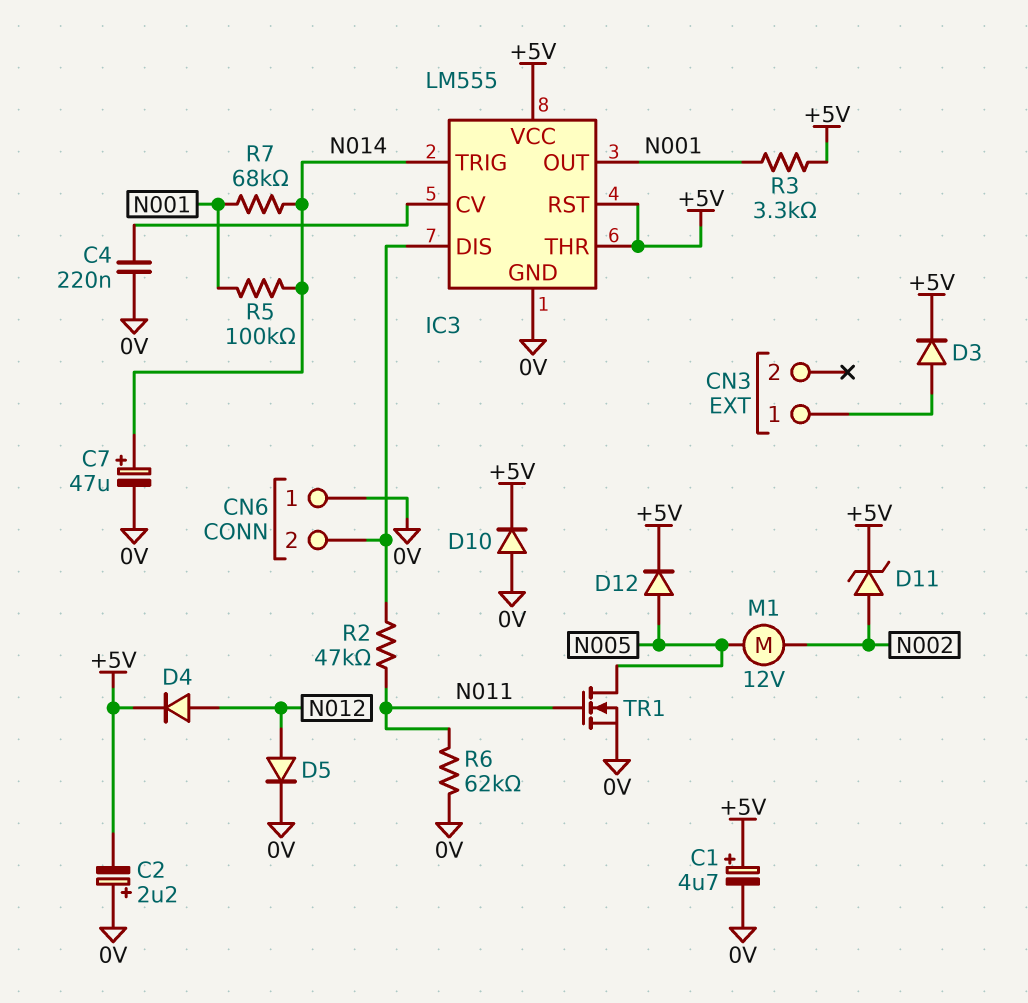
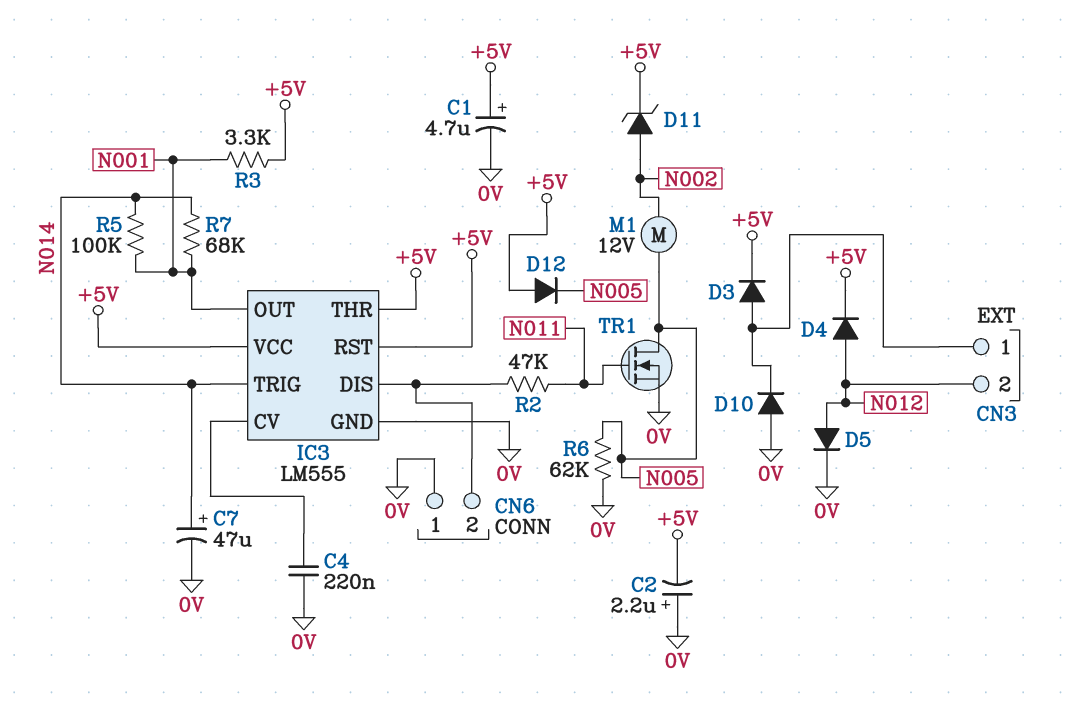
CN3 pin 2: none -> N012
D10: diode (A 0V, K +5V) -> diode (A 0V, K CN3/1)
D12: diode (A N005, K +5V) -> diode (A +5V, K N005)
R6: 62k (0V, N011) -> 62k (0V, N005)

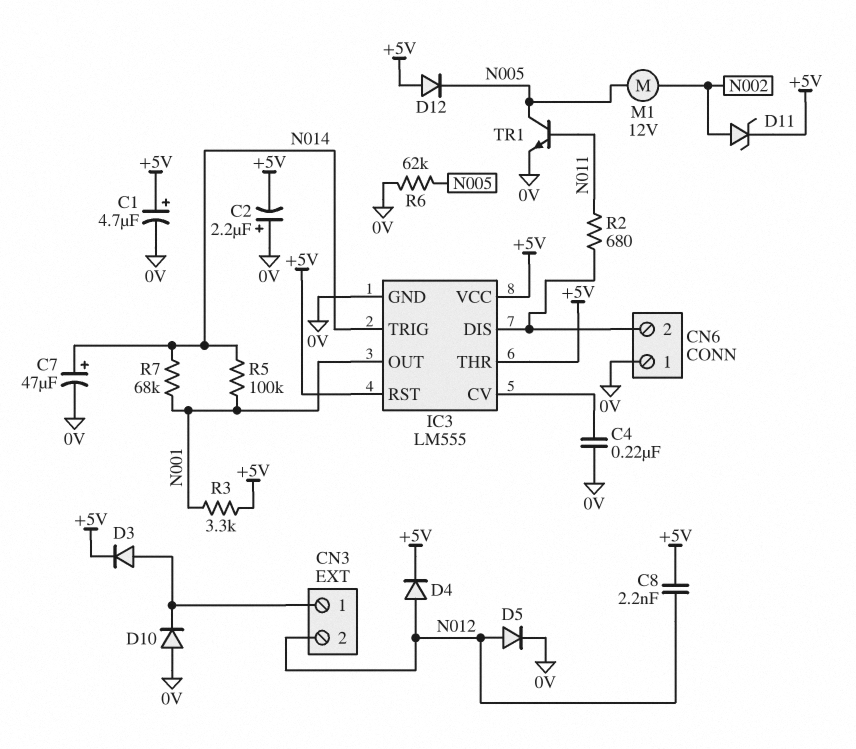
C8: none -> 2.2nF (+5V, N012)
R2: 47k (CN6/2, N011) -> 680 (CN6/2, N011)
TR1: NMOS (G N011, D N005, S 0V) -> NPN (B N011, C N005, E 0V)

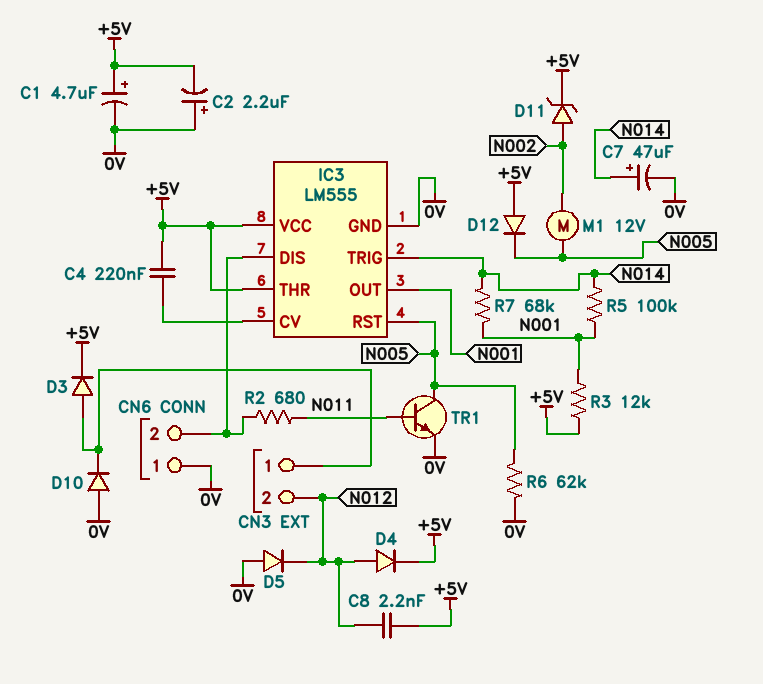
C4: 220nF (0V, IC3/CV) -> 220nF (+5V, IC3/CV)
D5: diode (A N012, K 0V) -> diode (A 0V, K N012)
IC3 pin RST: +5V -> N005
R3: 3.3k (+5V, N001) -> 12k (+5V, N001)

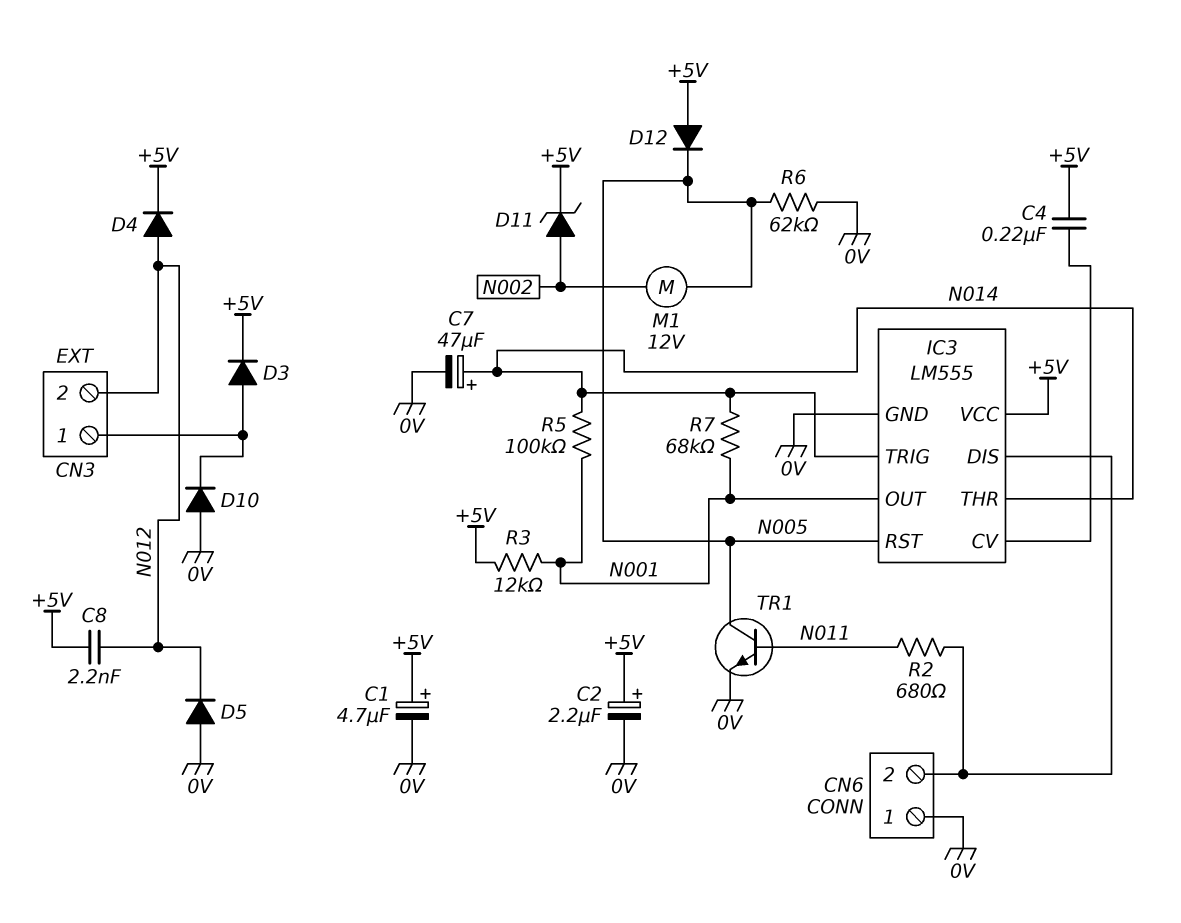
C2: 2.2uF (plus 0V, minus +5V) -> 2.2uF (plus +5V, minus 0V)
IC3 pin THR: +5V -> N014

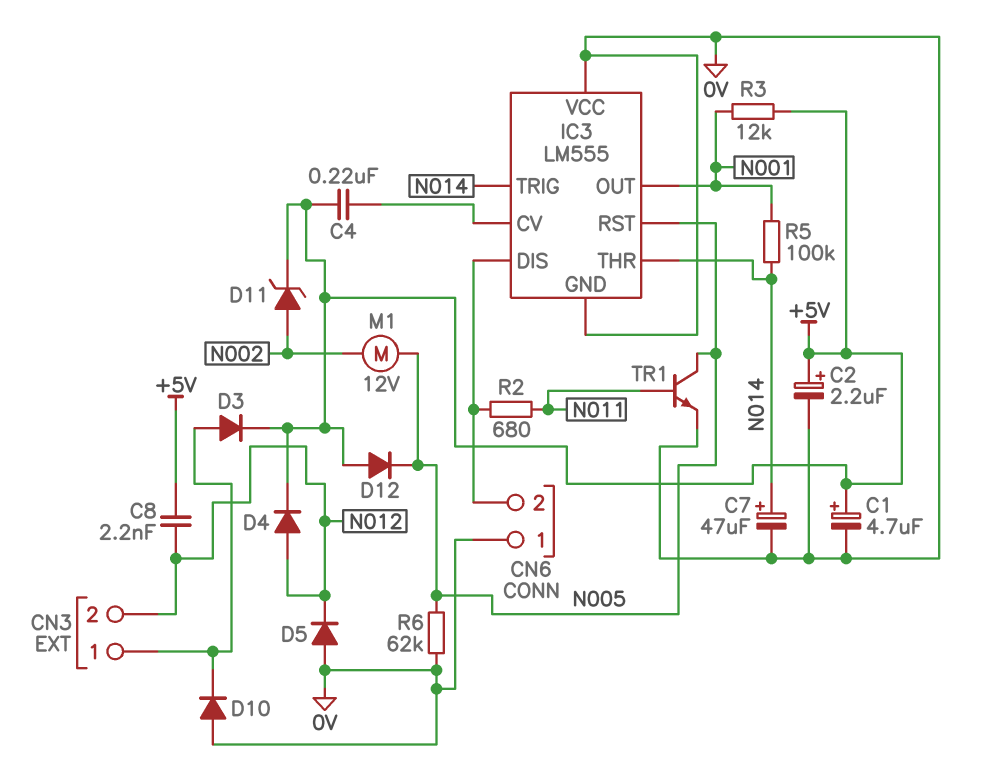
IC3 pin VCC: +5V -> 0V
R7: 68k (N001, N014) -> none

